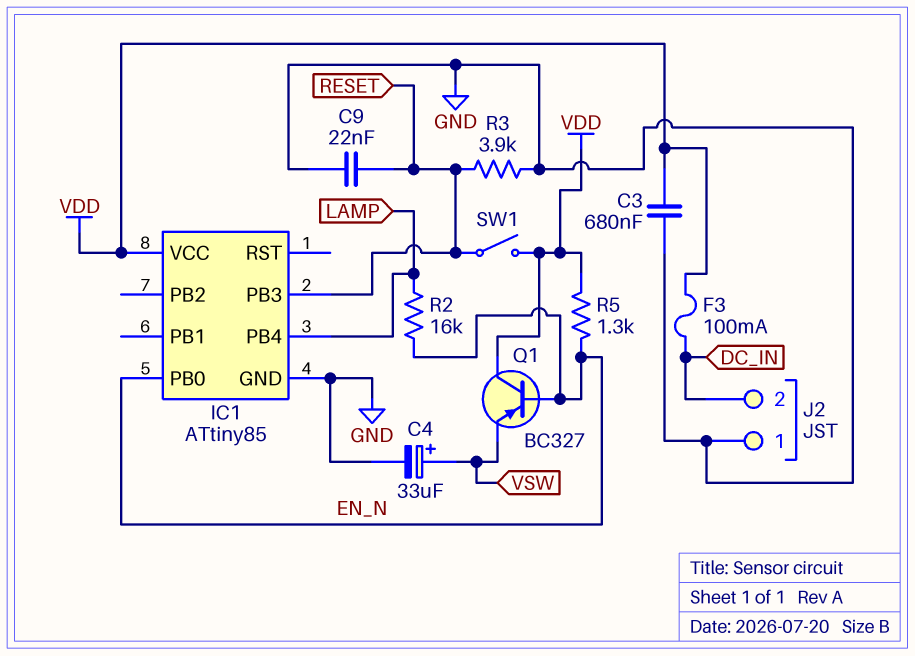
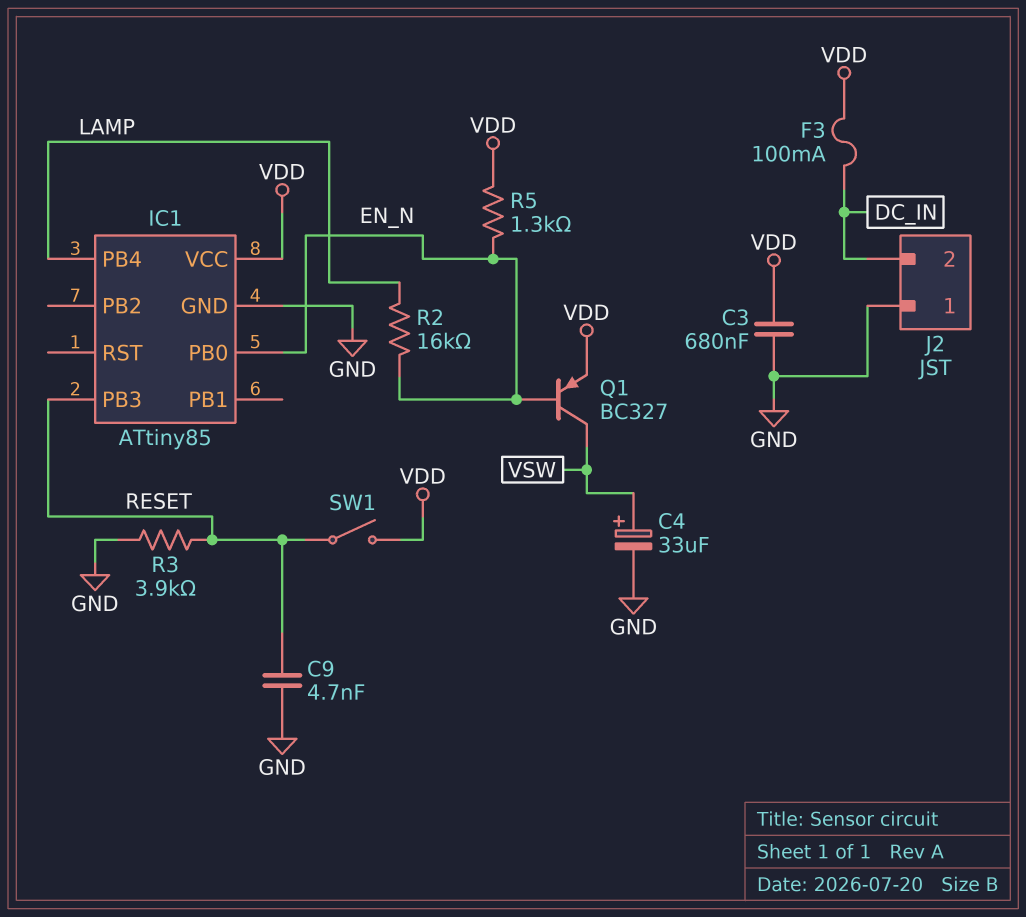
C9: 22nF (GND, RESET) -> 4.7nF (GND, RESET)
Q1: PNP BC327 (B EN_N, C VDD, E VSW) -> PNP BC327 (B EN_N, C VSW, E VDD)

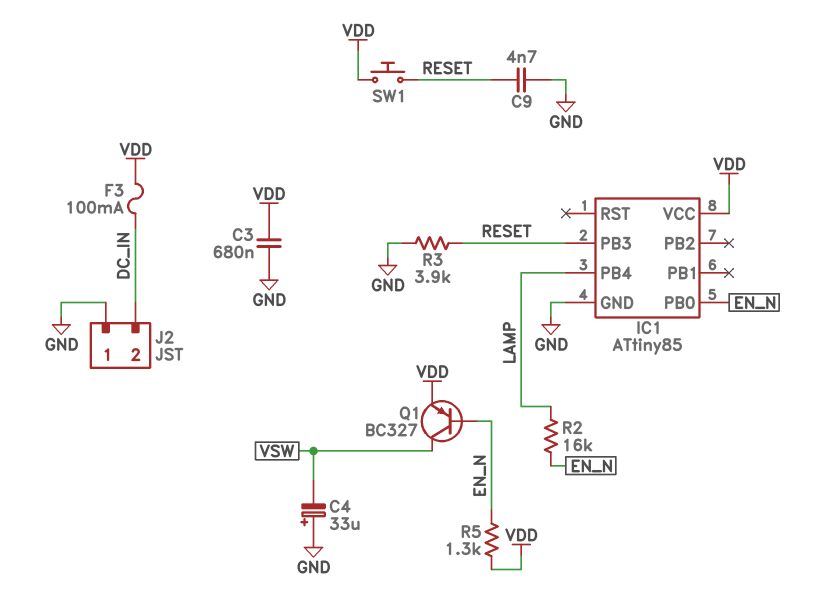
C4: 33uF (plus VSW, minus GND) -> 33uF (plus GND, minus VSW)
SW1: switch (RESET, VDD) -> button (RESET, VDD)

